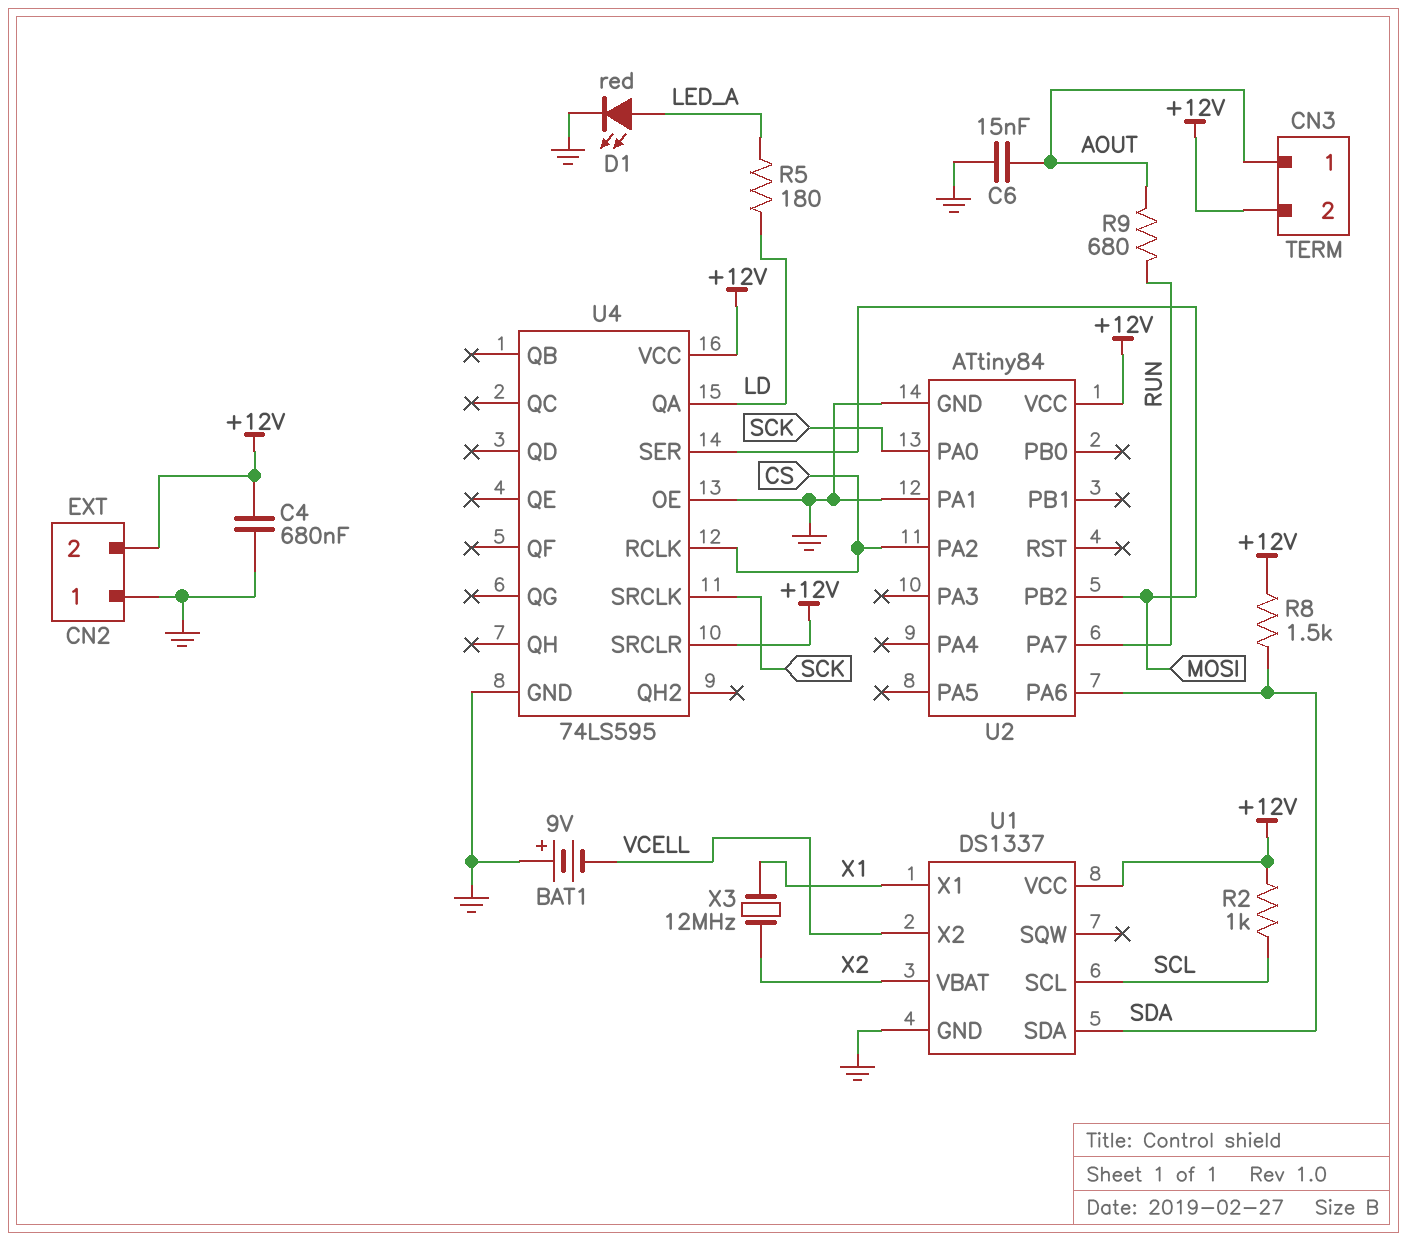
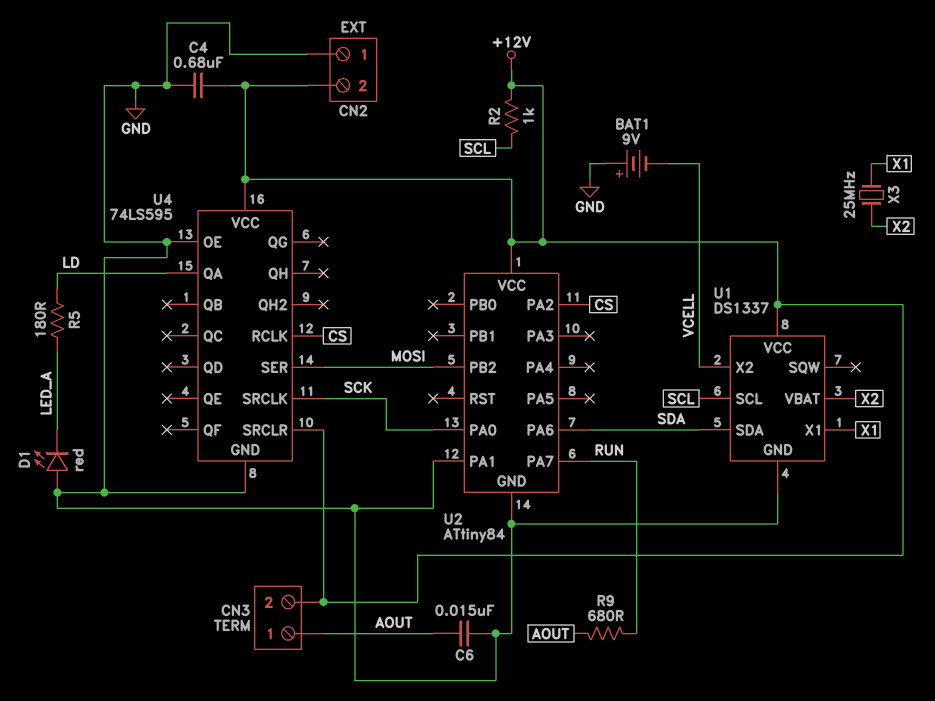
D1: LED red (A LED_A, K GND) -> LED red (A GND, K LED_A)
R8: 1.5k (+12V, SDA) -> none
X3: 12MHz (X1, X2) -> 25MHz (X1, X2)

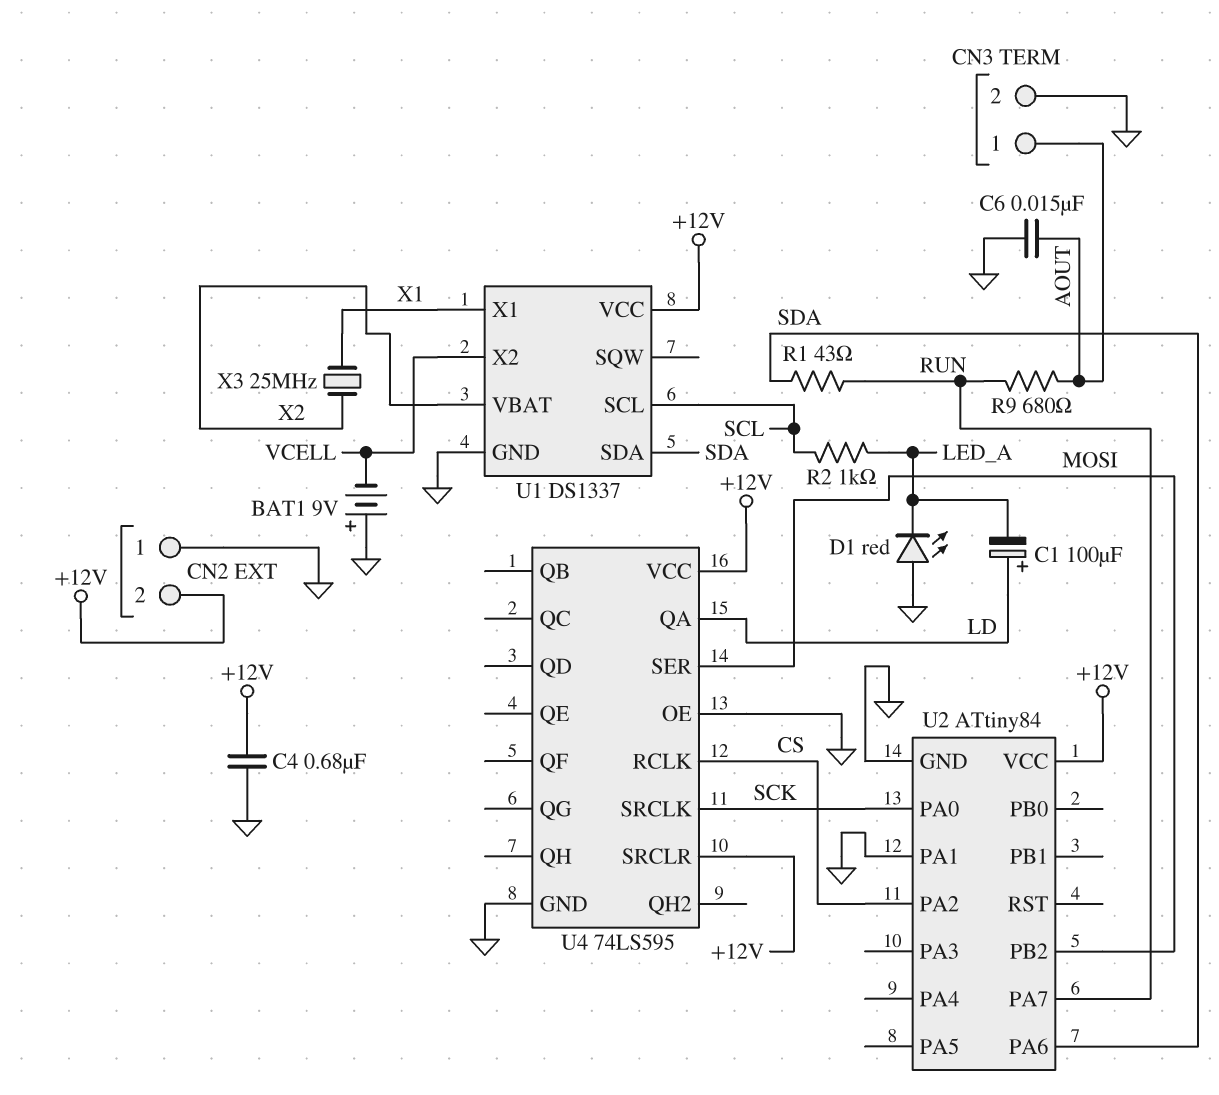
C1: none -> 100uF (plus LD, minus LED_A)
CN3 pin 2: +12V -> GND
R1: none -> 43 (RUN, SDA)
R2: 1k (+12V, SCL) -> 1k (LED_A, SCL)
R5: 180 (LD, LED_A) -> none

